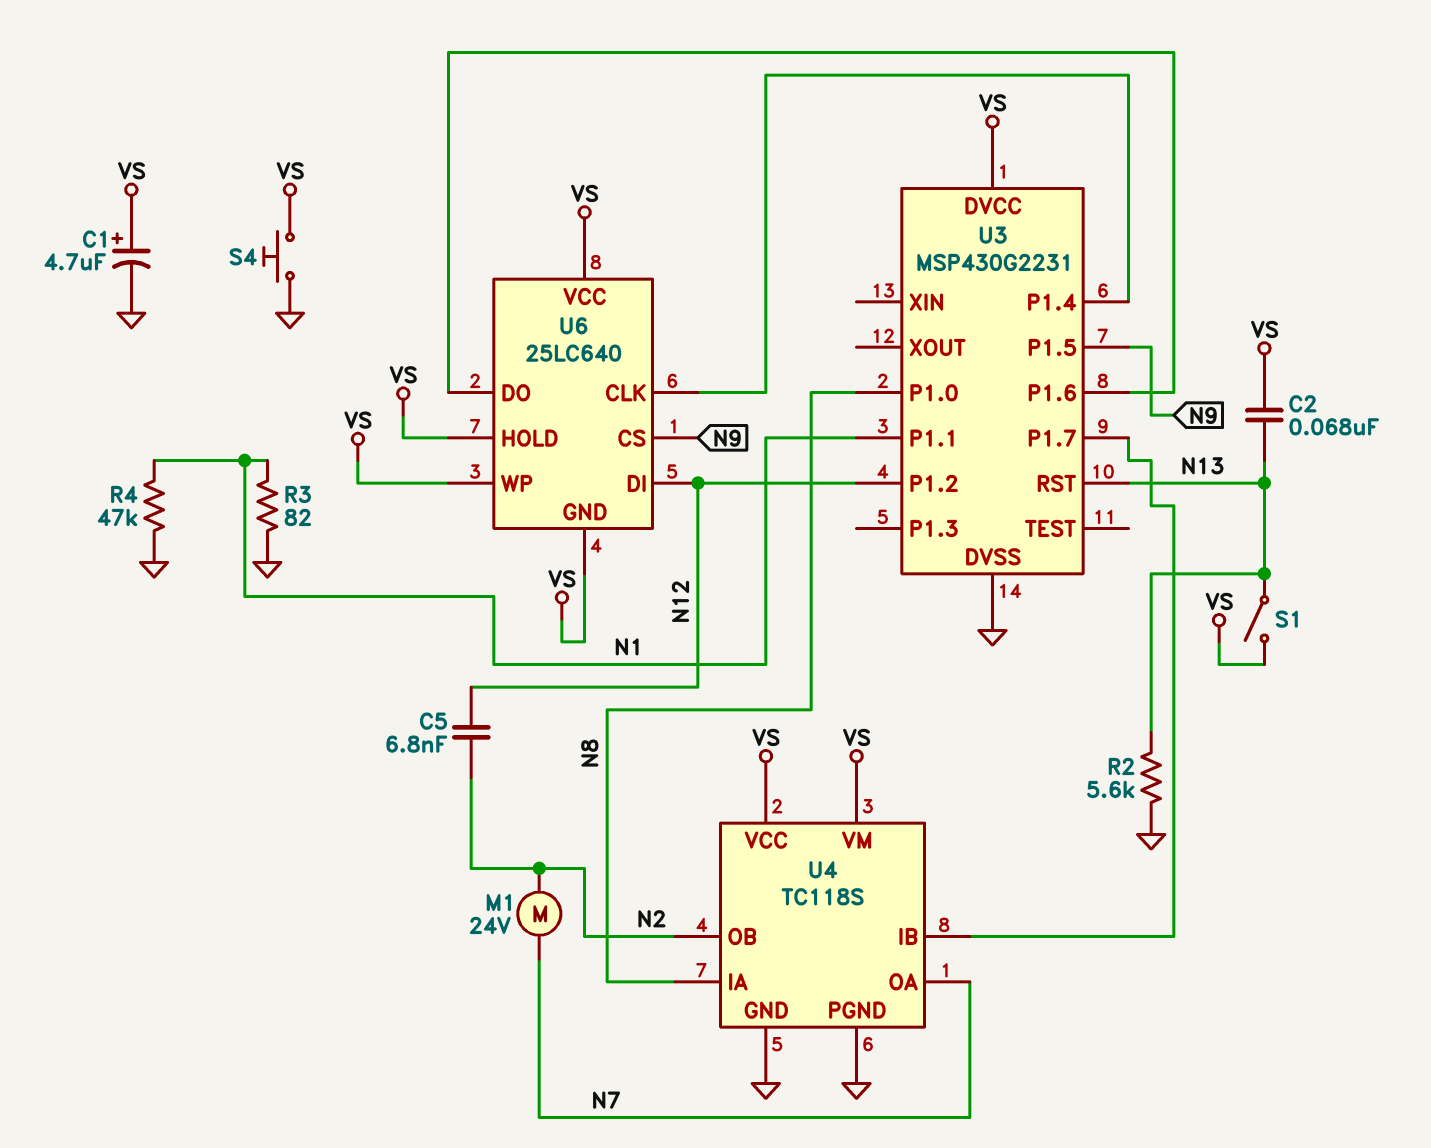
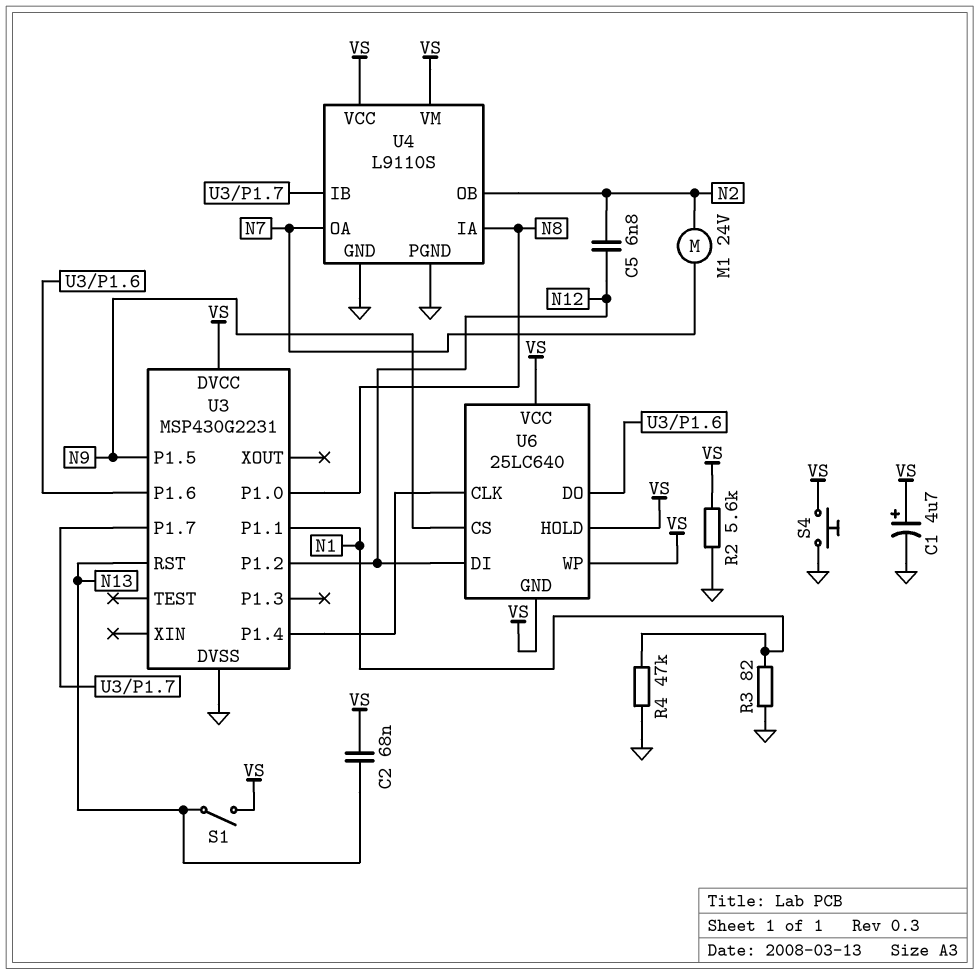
R2: 5.6k (GND, N13) -> 5.6k (GND, VS)
U4: TC118S -> L9110S

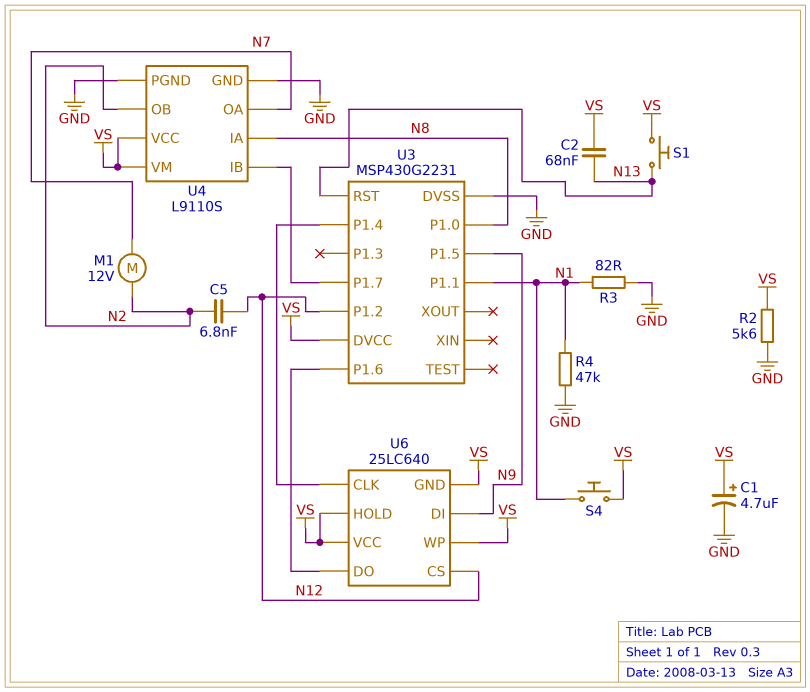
M1: motor 24V (N2, N7) -> motor 12V (N2, N7)
S1: switch (N13, VS) -> button (N13, VS)
S4: button (GND, VS) -> button (N1, VS)
U6 pin CS: N9 -> N12
U6 pin DI: N12 -> N9

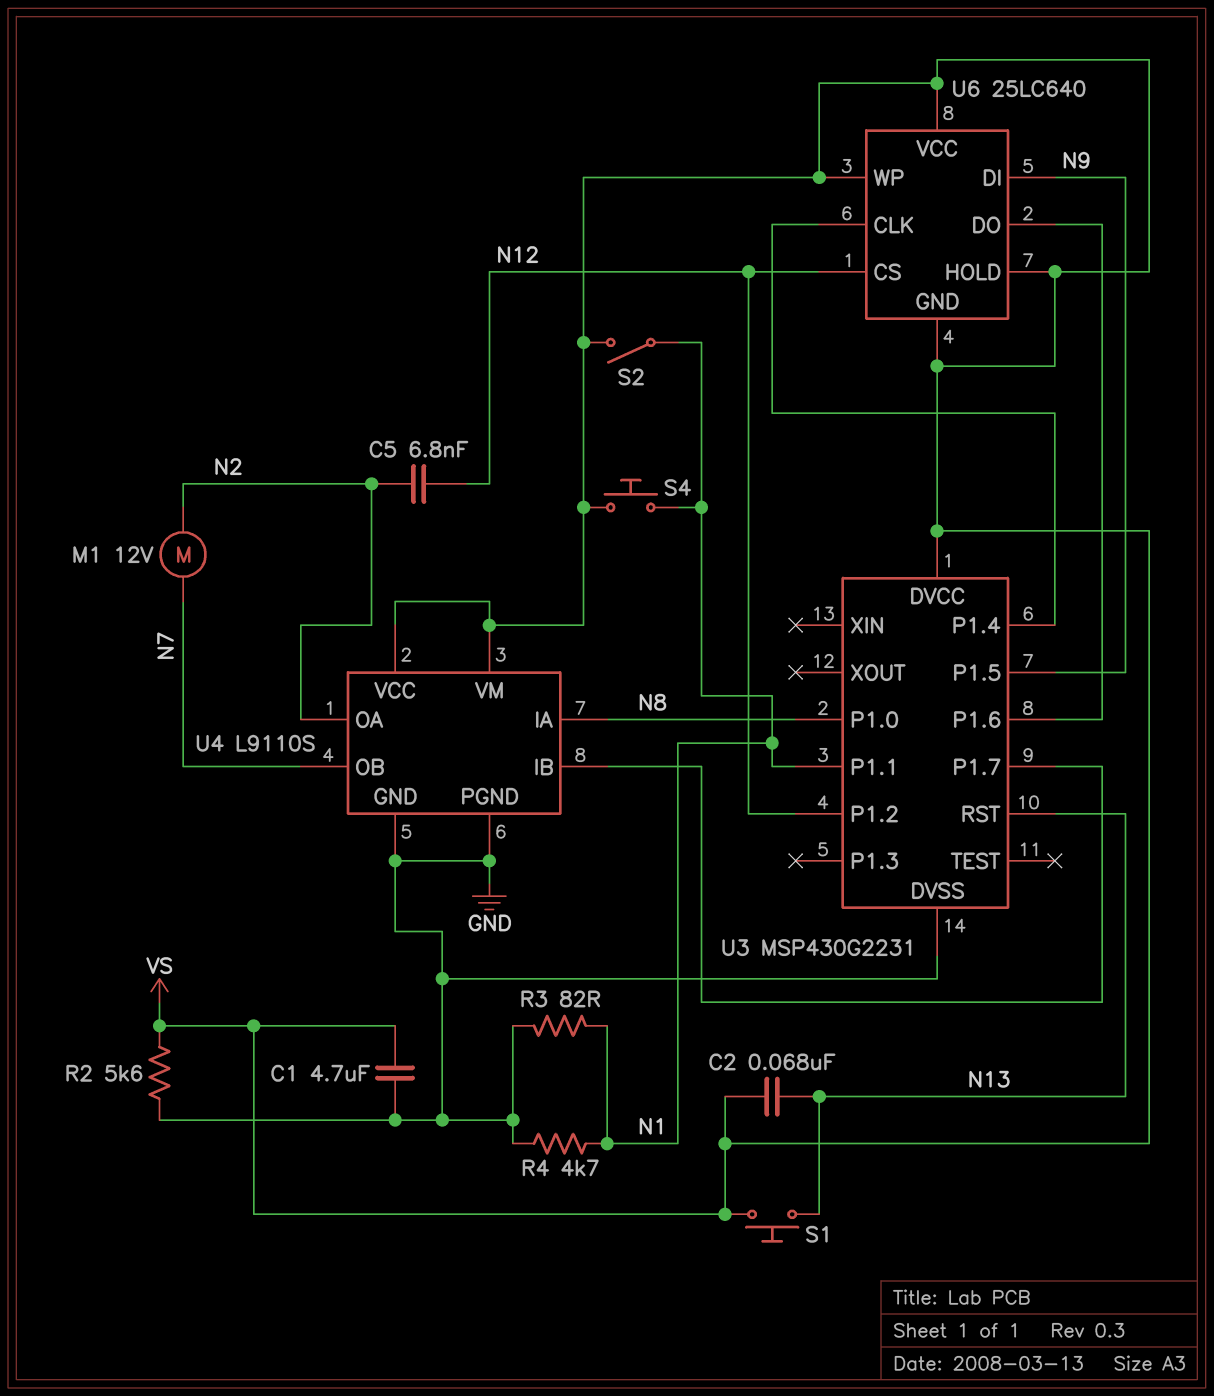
C1: 4.7uF (plus VS, minus GND) -> 4.7uF (GND, VS)
R4: 47k (GND, N1) -> 4.7k (GND, N1)
S2: none -> switch (N1, VS)
U4 pin OA: N7 -> N2
U4 pin OB: N2 -> N7

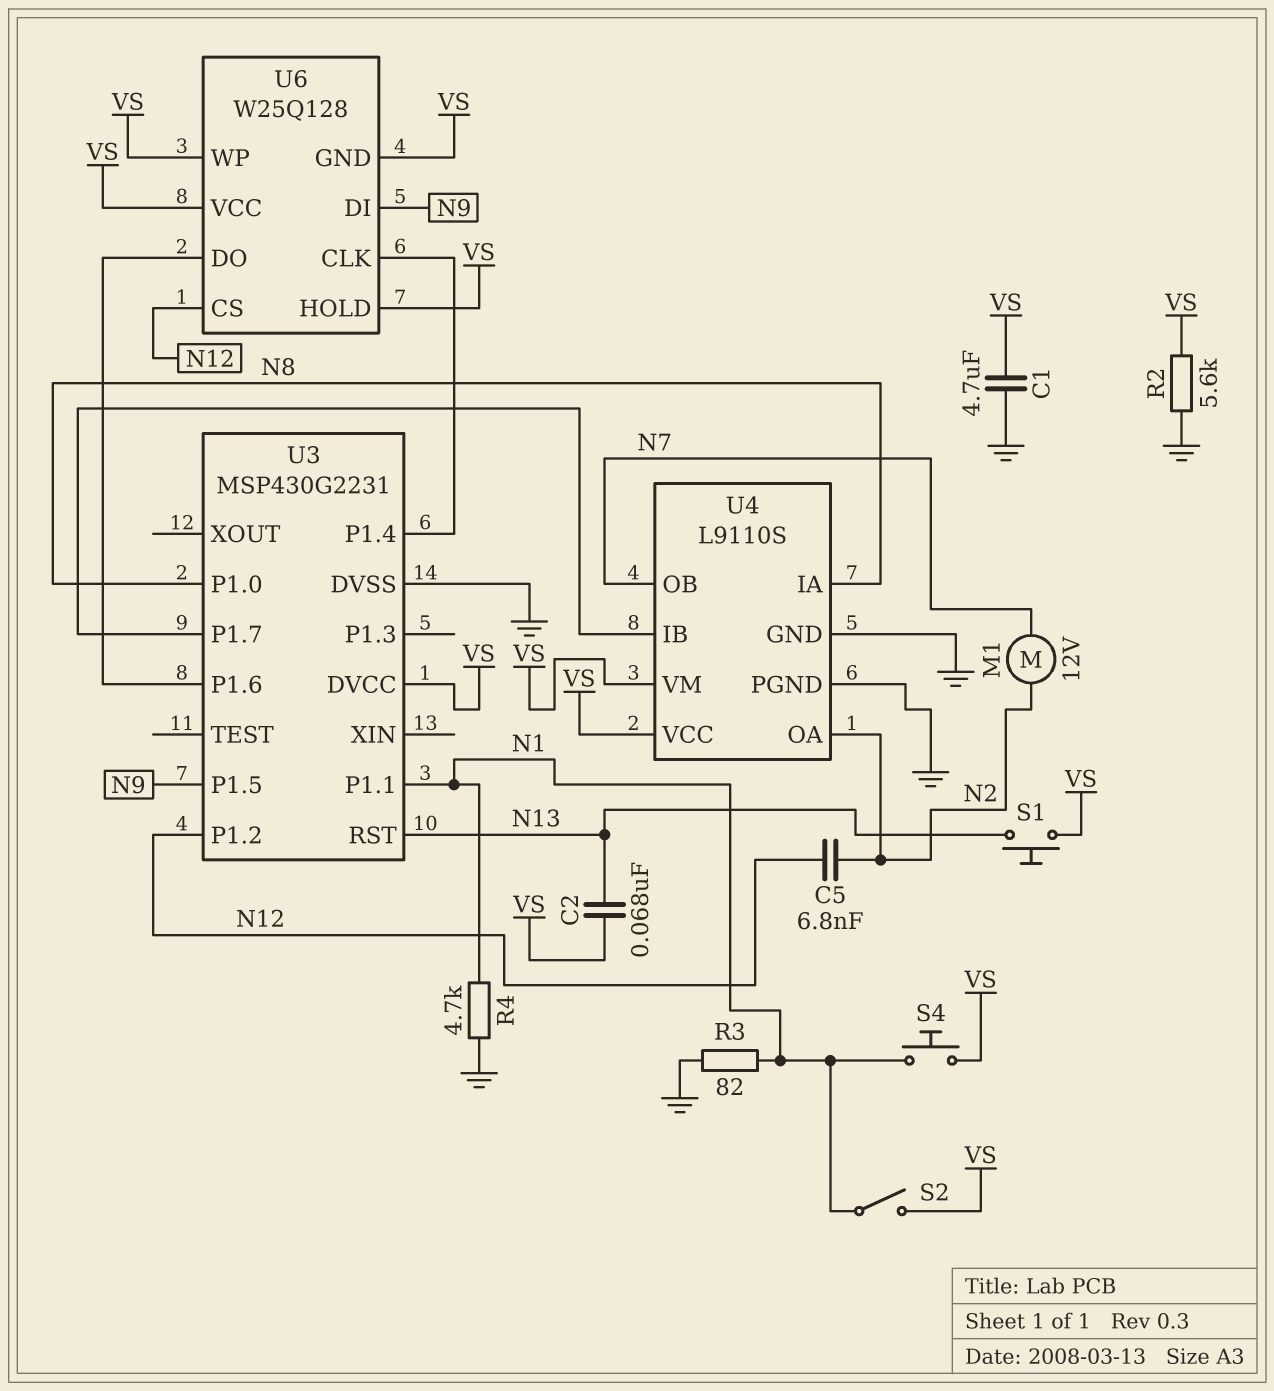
U6: 25LC640 -> W25Q128

